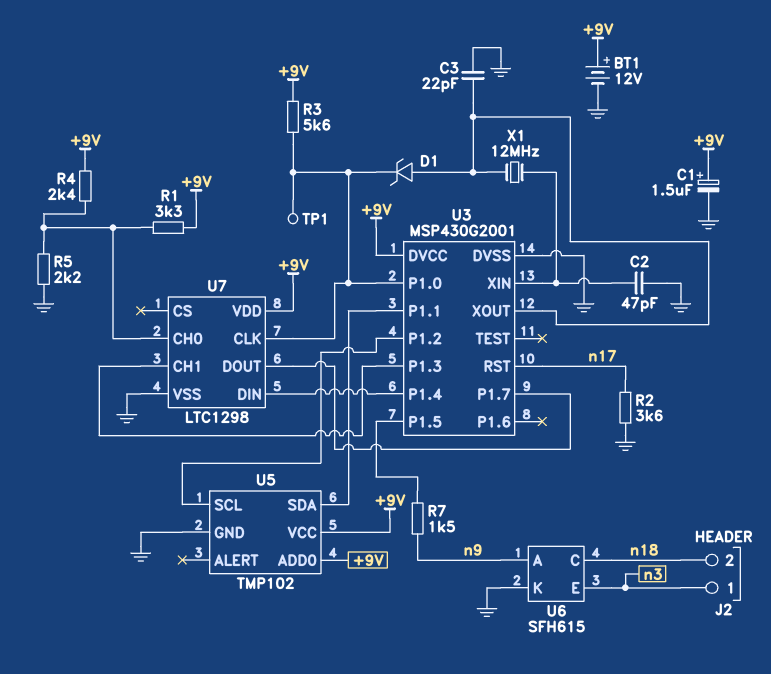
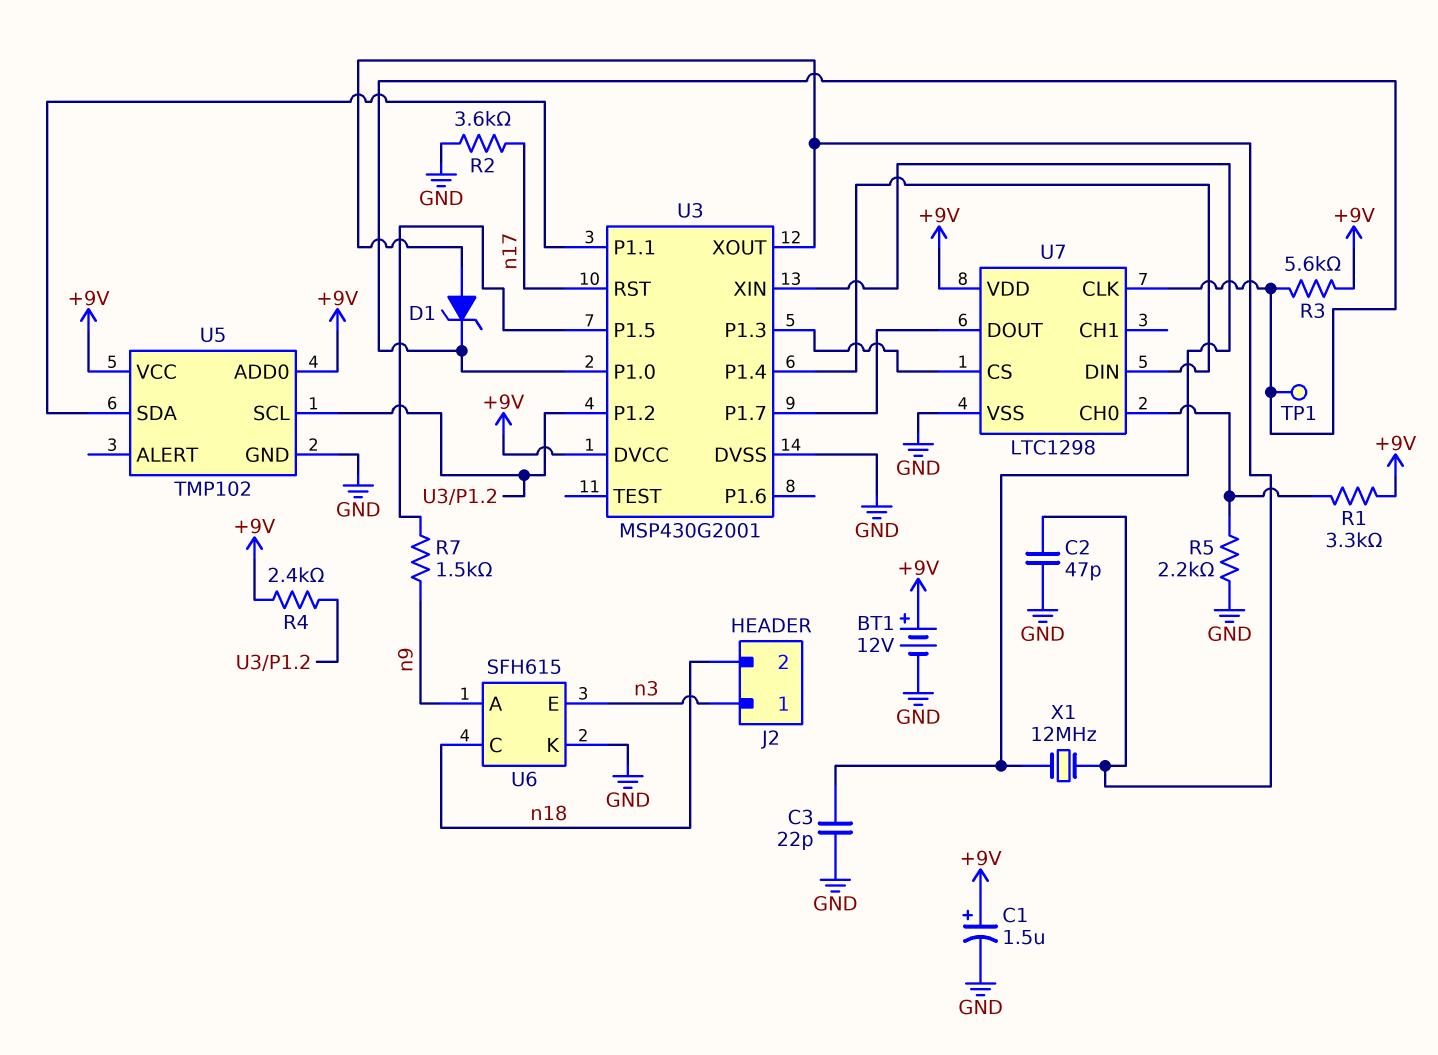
C2: 47pF (GND, U3/XIN) -> 47pF (GND, U3/XOUT)
C3: 22pF (GND, U3/XOUT) -> 22pF (GND, U3/XIN)
R4: 2.4k (+9V, U7/CH0) -> 2.4k (+9V, U3/P1.2)
U7 pin CH1: U3/P1.3 -> none
U7 pin CS: none -> U3/P1.3

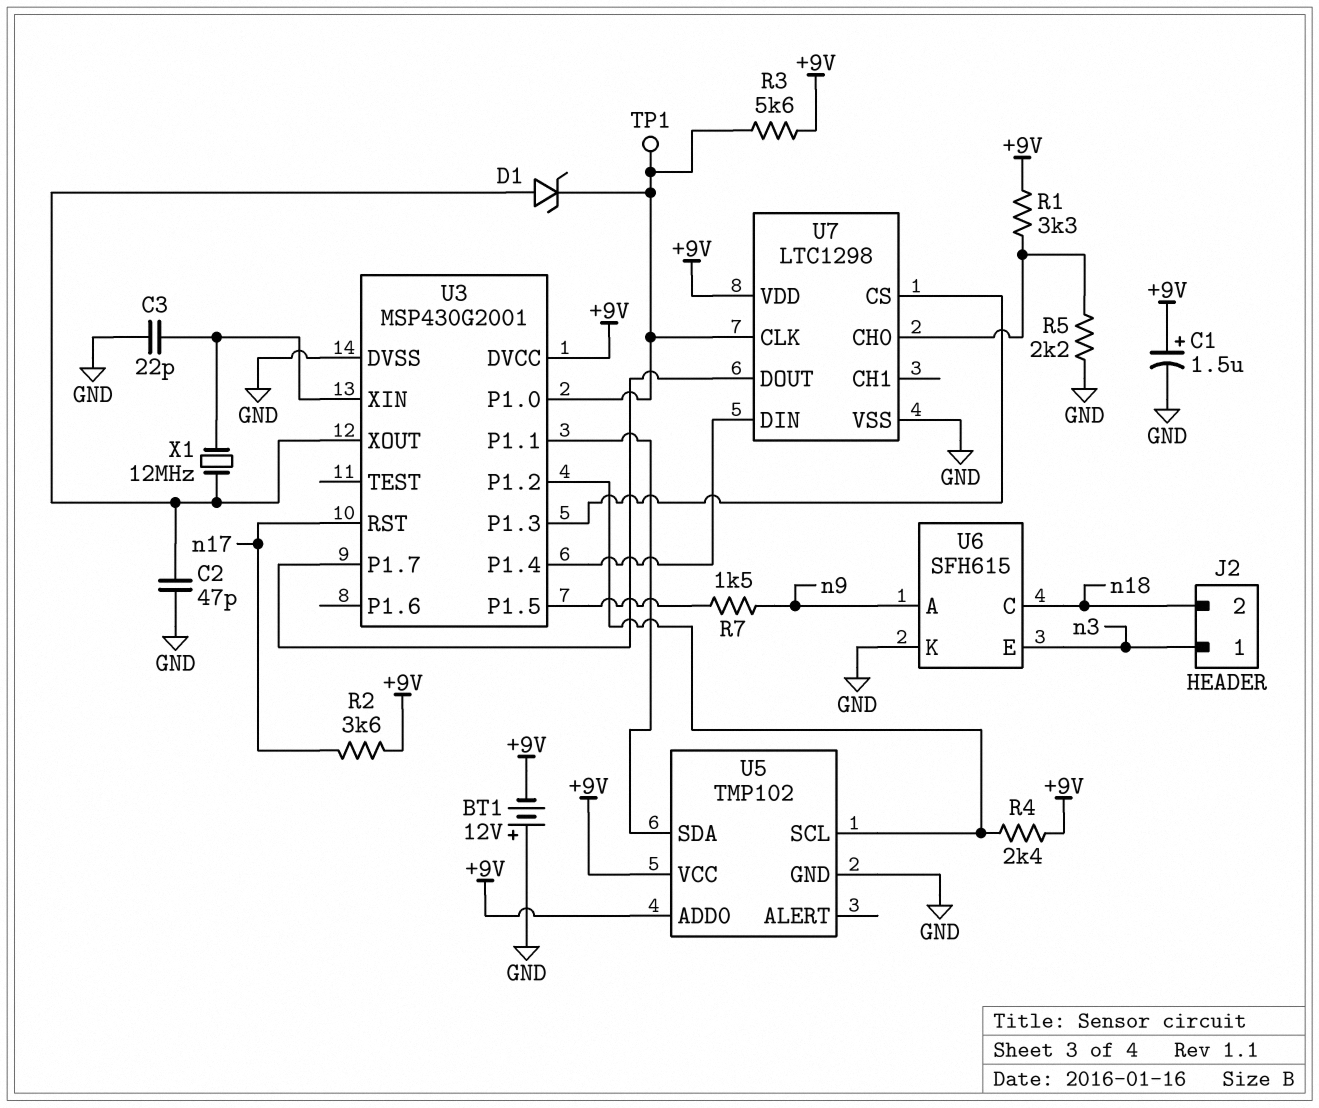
BT1: 12V (plus +9V, minus GND) -> 12V (plus GND, minus +9V)
R2: 3.6k (GND, n17) -> 3.6k (+9V, n17)

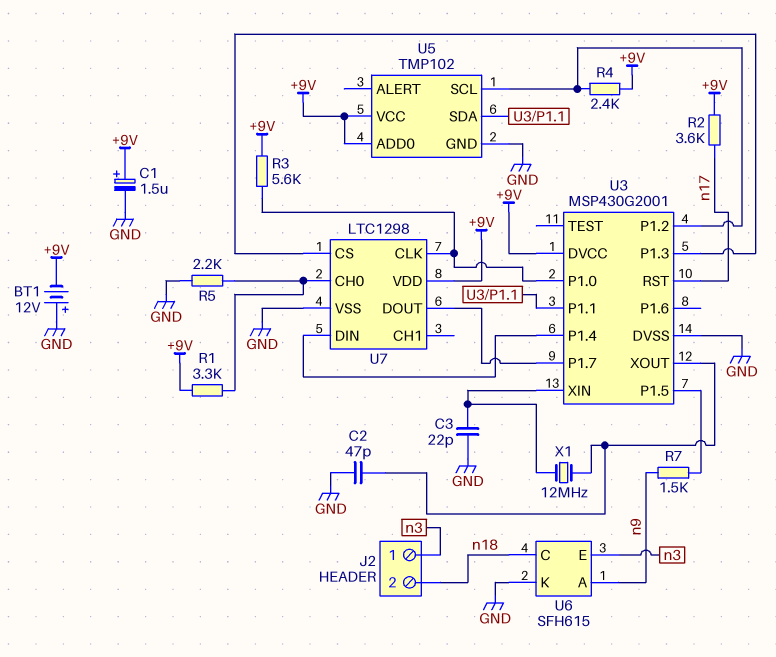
D1: zener (A U3/XOUT, K U3/P1.0) -> none
TP1: test point (U3/P1.0) -> none

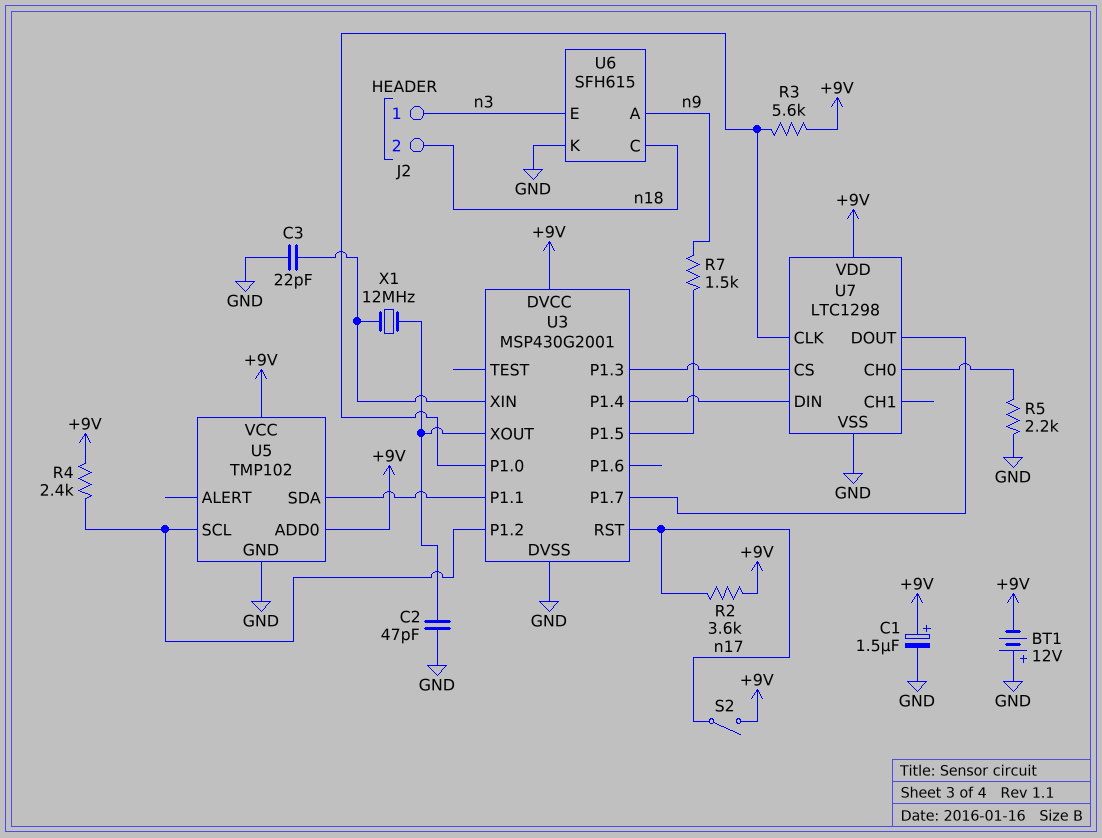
R1: 3.3k (+9V, U7/CH0) -> none
S2: none -> switch (+9V, n17)

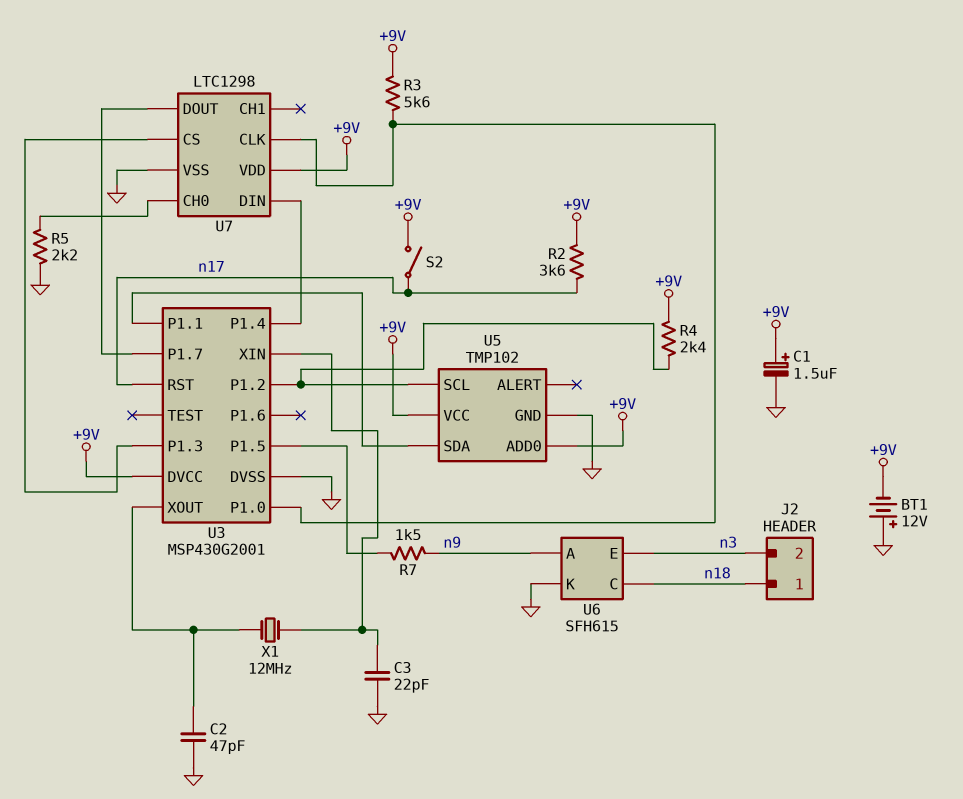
J2 pin 1: n3 -> n18
J2 pin 2: n18 -> n3

